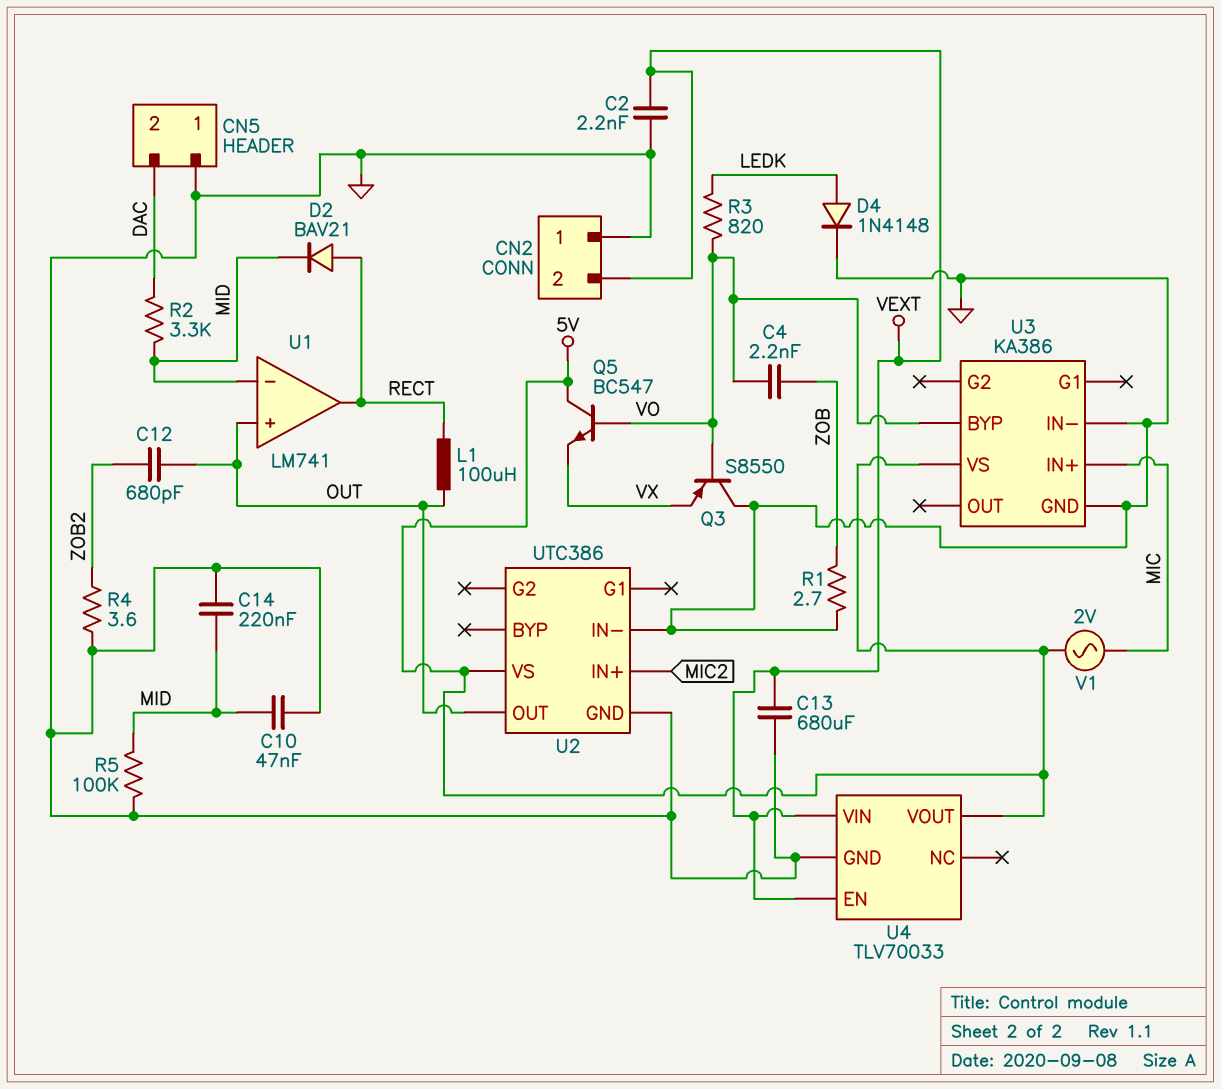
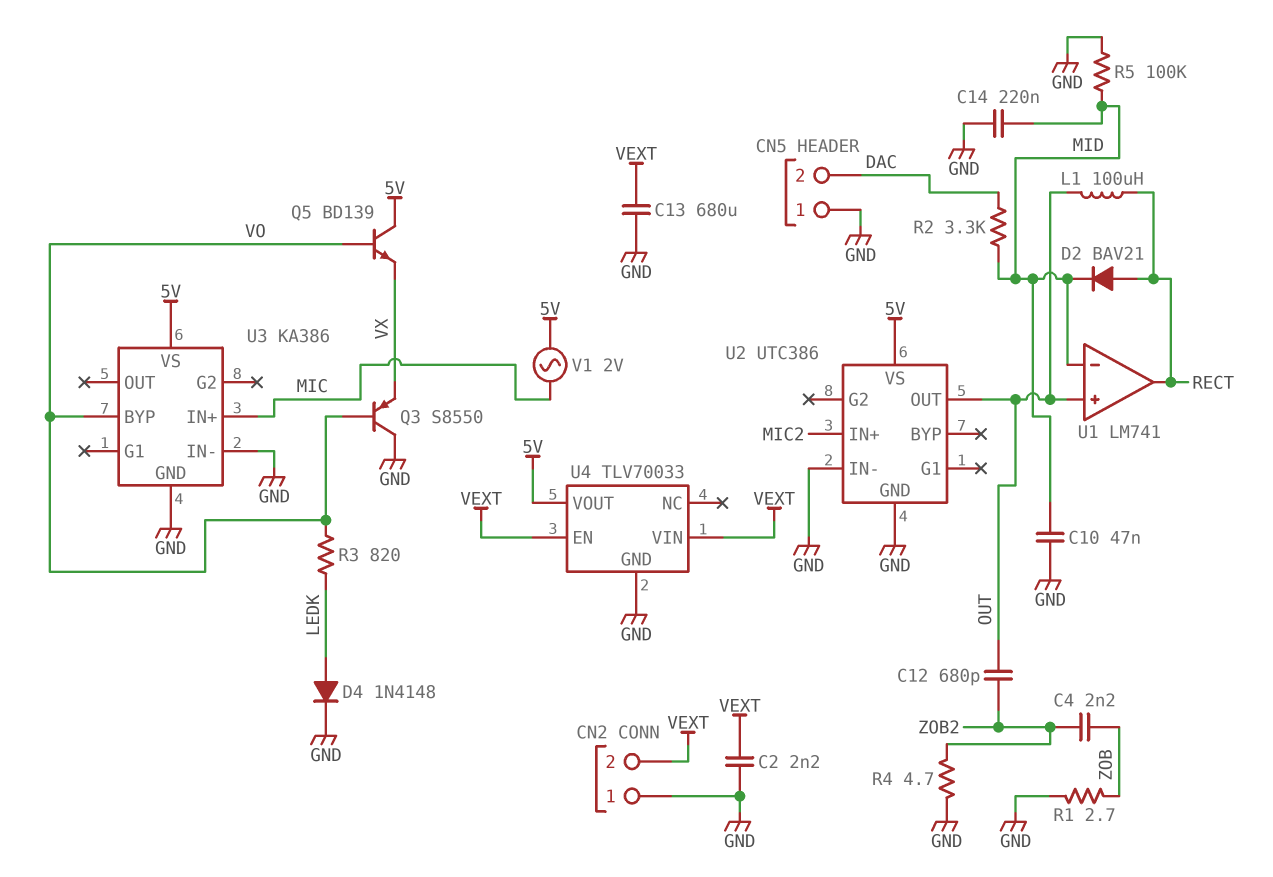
C4: 2.2nF (VO, ZOB) -> 2.2nF (ZOB, ZOB2)
Q5: NPN BC547 (B VO, C 5V, E VX) -> NPN BD139 (B VO, C 5V, E VX)
R4: 3.6 (GND, ZOB2) -> 4.7 (GND, ZOB2)

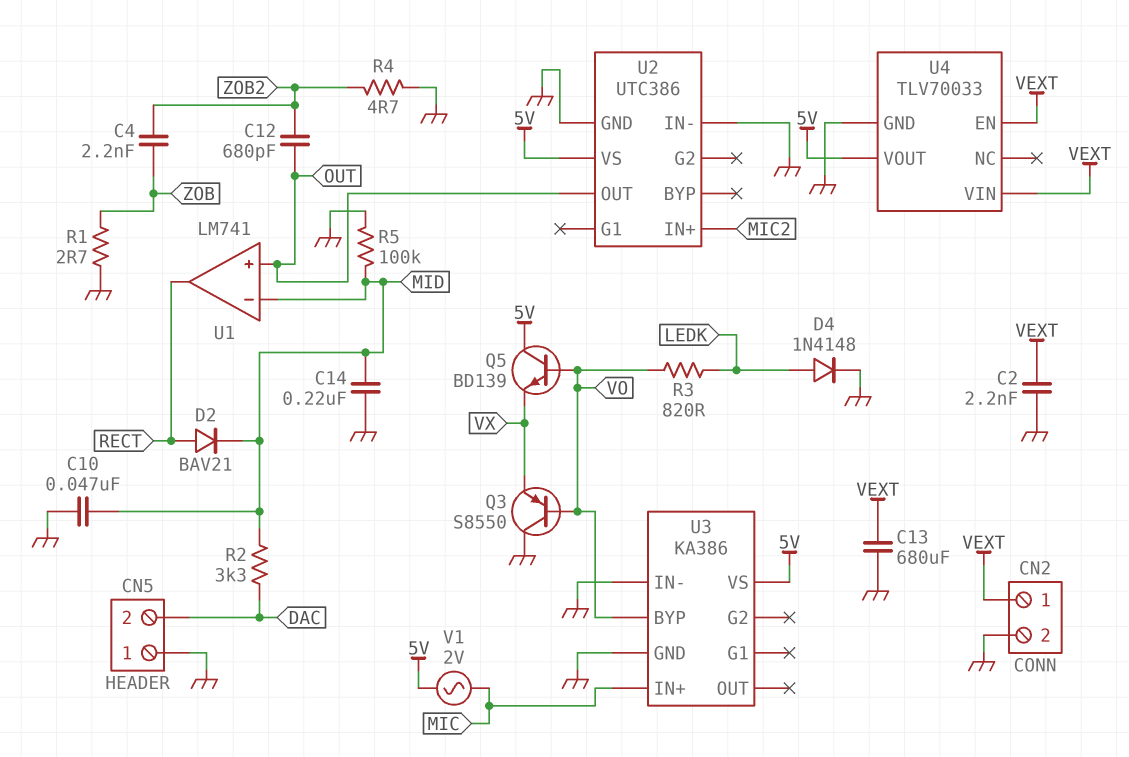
CN2 pin 1: GND -> VEXT
CN2 pin 2: VEXT -> GND
L1: 100uH (OUT, RECT) -> none

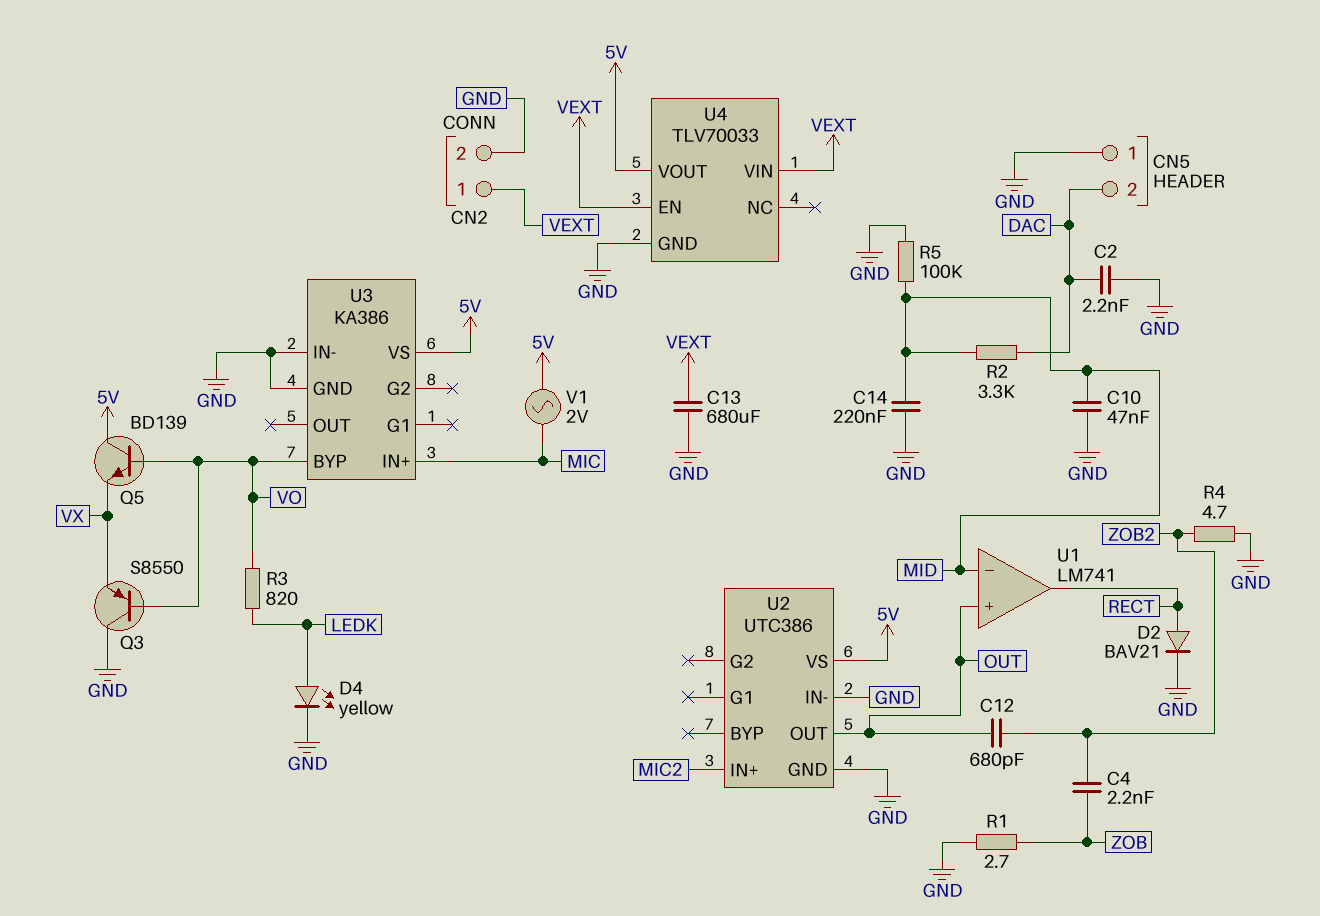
C2: 2.2nF (GND, VEXT) -> 2.2nF (DAC, GND)
D2: diode BAV21 (A RECT, K MID) -> diode BAV21 (A RECT, K GND)
D4: diode 1N4148 (A LEDK, K GND) -> LED yellow (A LEDK, K GND)

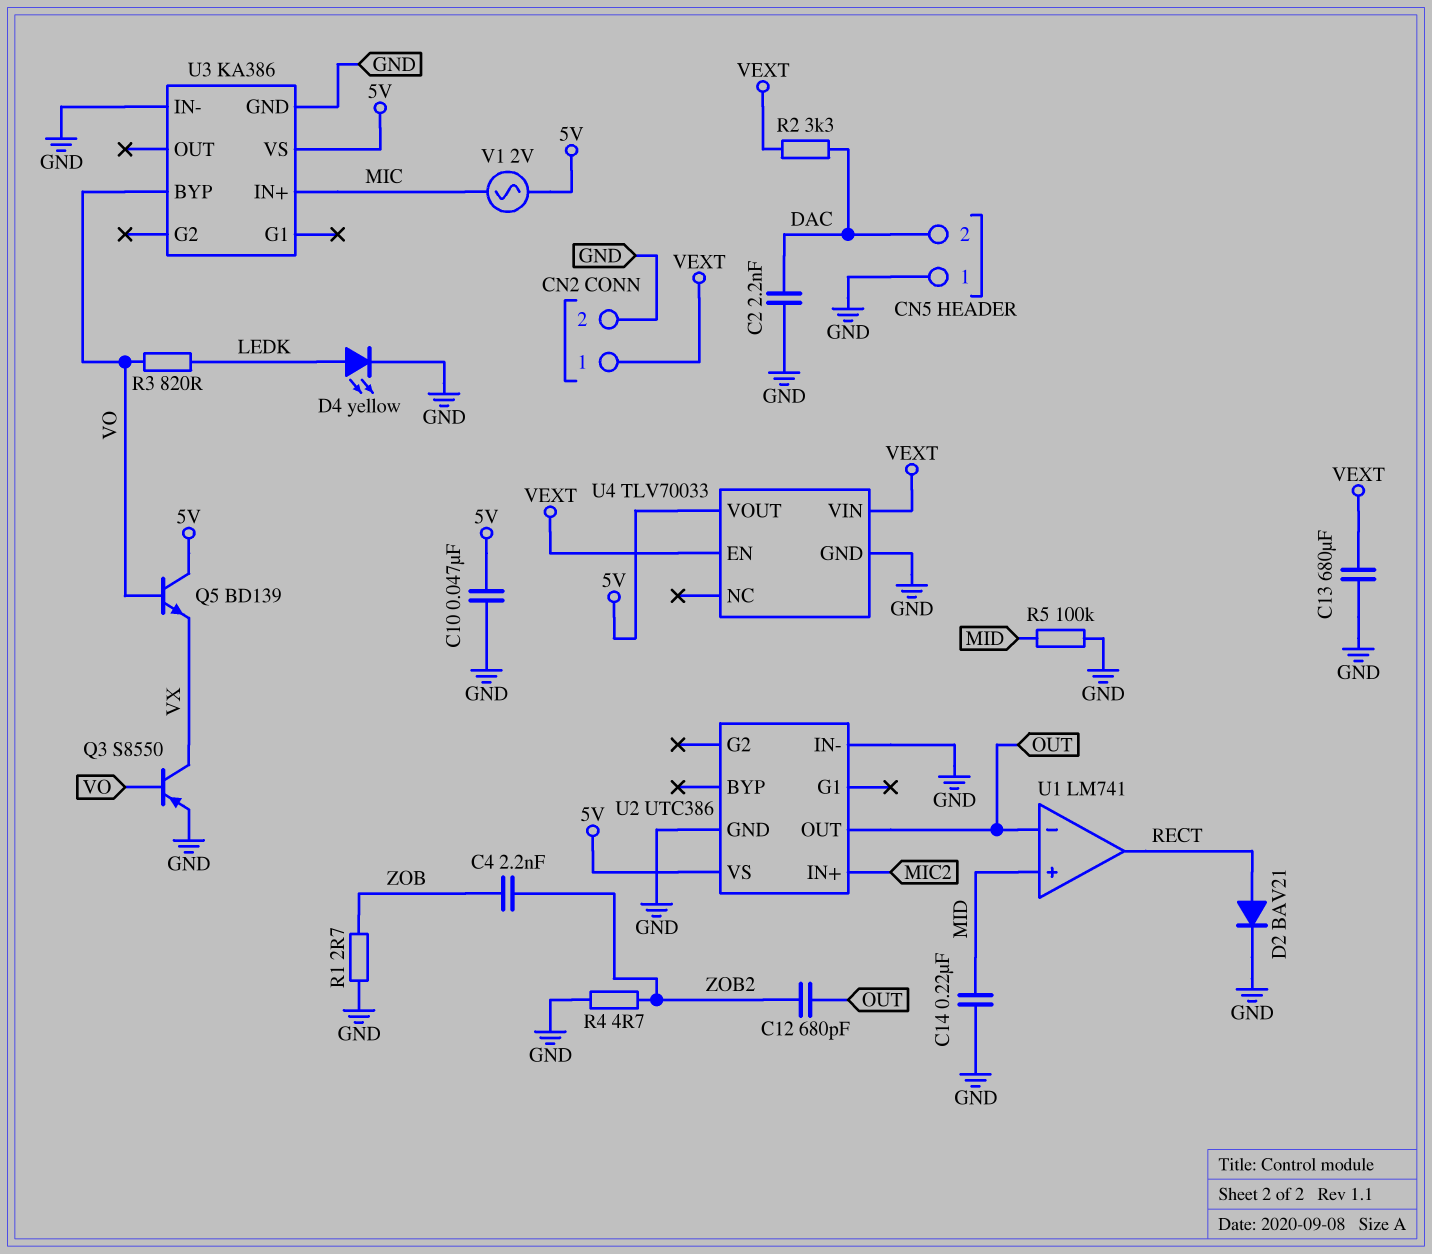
C10: 47nF (GND, MID) -> 47nF (5V, GND)
Q3: PNP S8550 (B VO, C GND, E VX) -> PNP S8550 (B VO, C VX, E GND)
R2: 3.3k (DAC, MID) -> 3.3k (DAC, VEXT)
U1 pin in+: OUT -> MID
U1 pin in-: MID -> OUT

